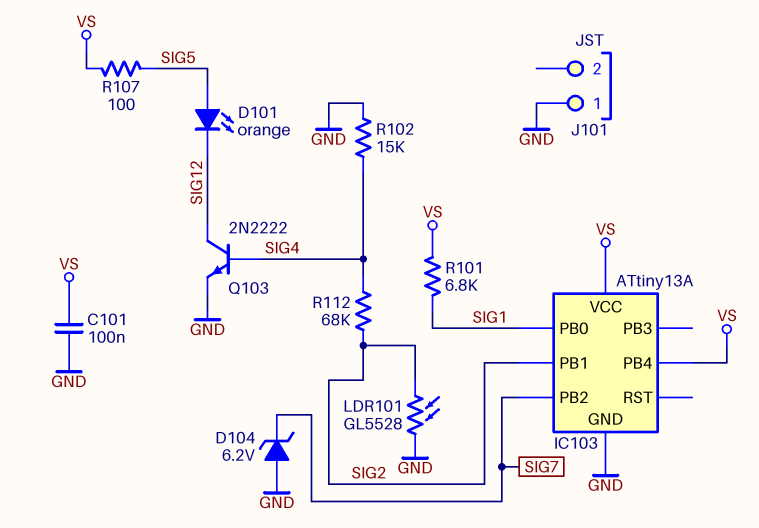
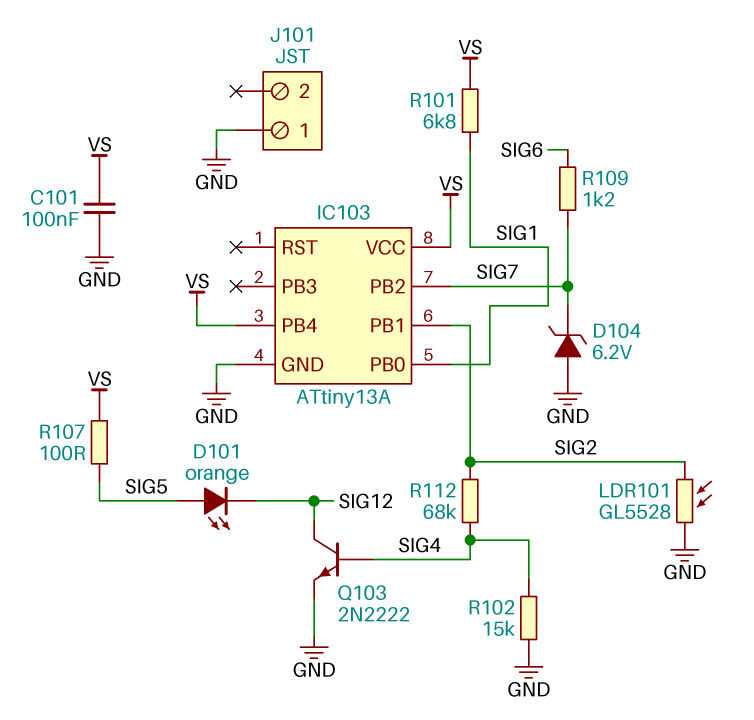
R109: none -> 1.2k (SIG6, SIG7)

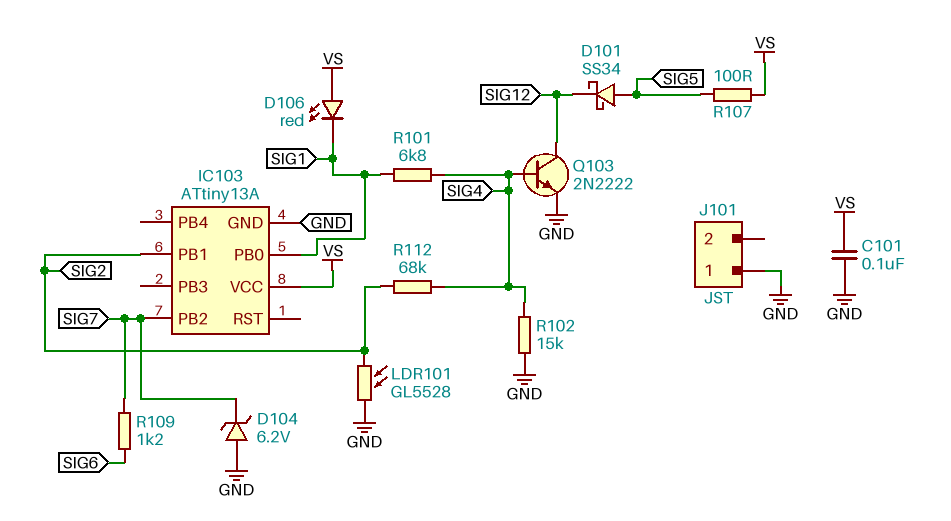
D101: LED orange (A SIG5, K SIG12) -> schottky SS34 (A SIG5, K SIG12)
D106: none -> LED red (A VS, K SIG1)
IC103 pin PB4: VS -> none
R101: 6.8k (SIG1, VS) -> 6.8k (SIG1, SIG4)

